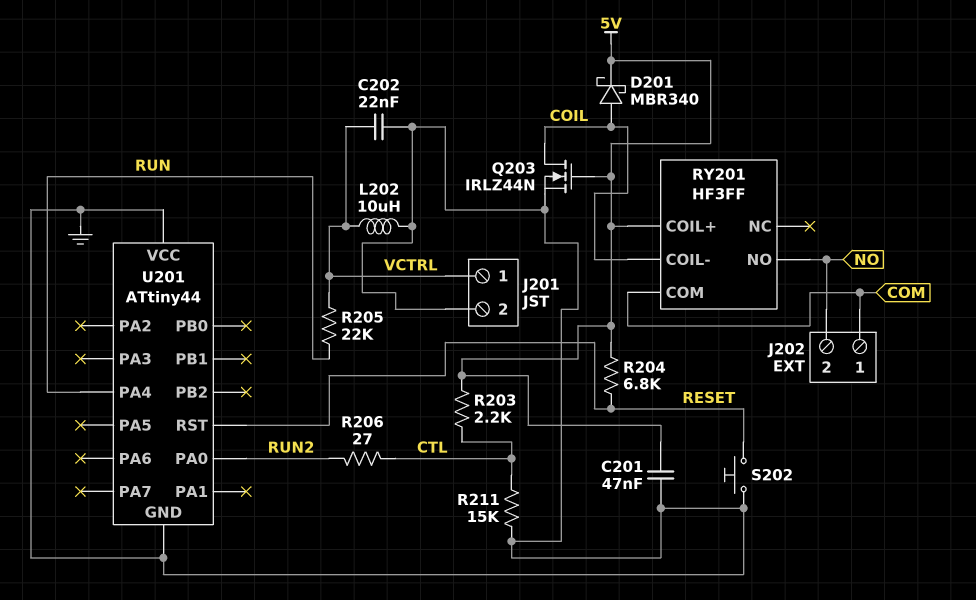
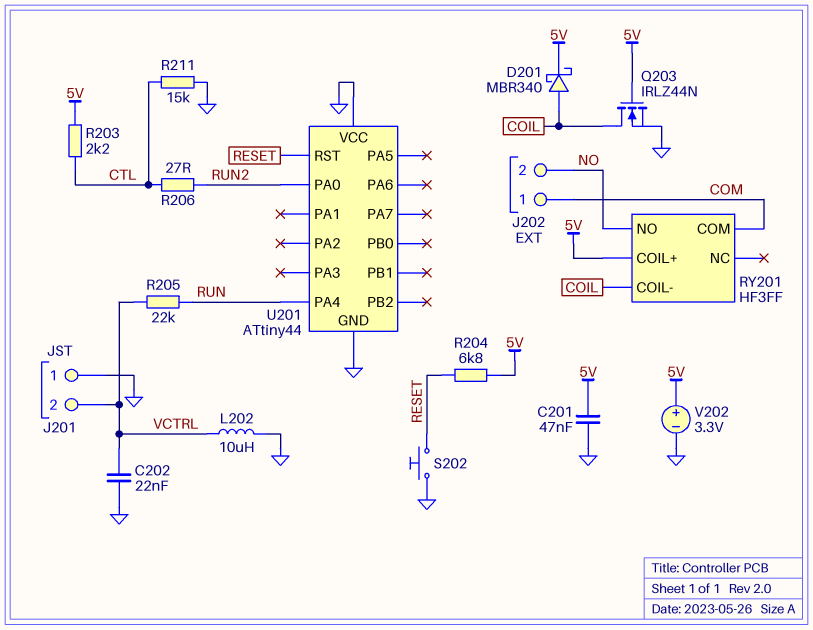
J201 pin 1: VCTRL -> GND
J201 pin 2: GND -> VCTRL
V202: none -> 3.3V (plus 5V, minus GND)

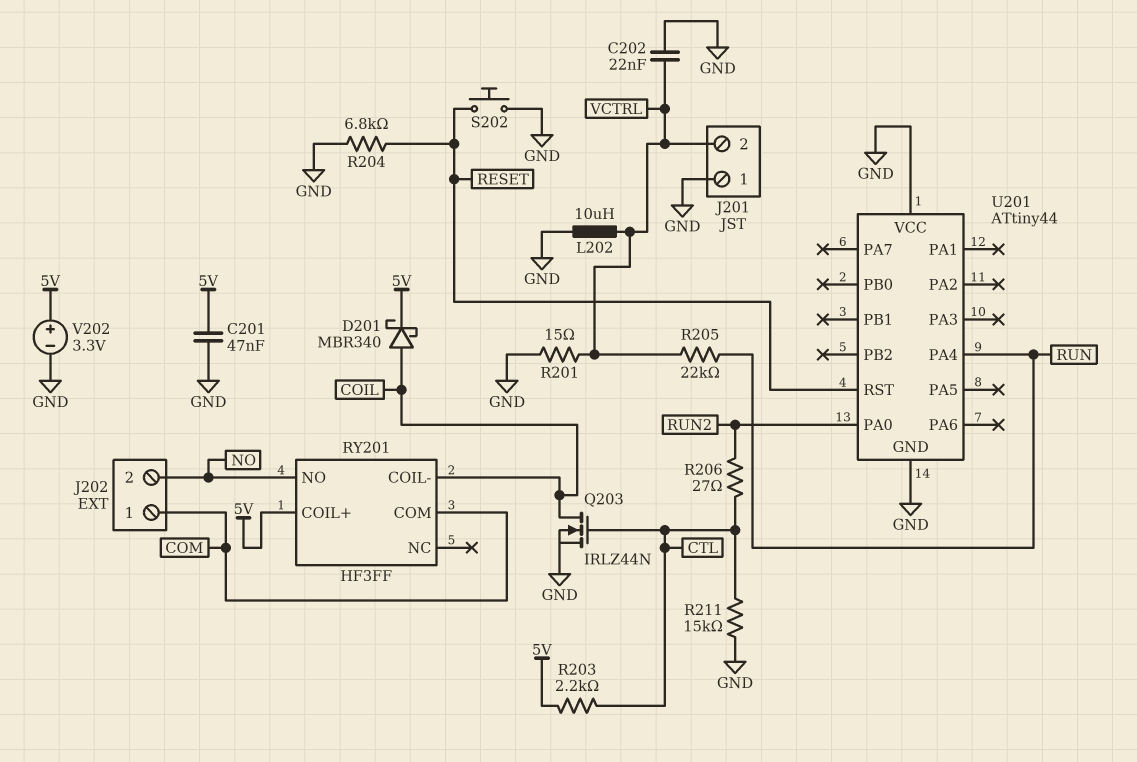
Q203: NMOS IRLZ44N (G 5V, D COIL, S GND) -> NMOS IRLZ44N (G CTL, D COIL, S GND)
R201: none -> 15 (GND, VCTRL)
R204: 6.8k (5V, RESET) -> 6.8k (GND, RESET)

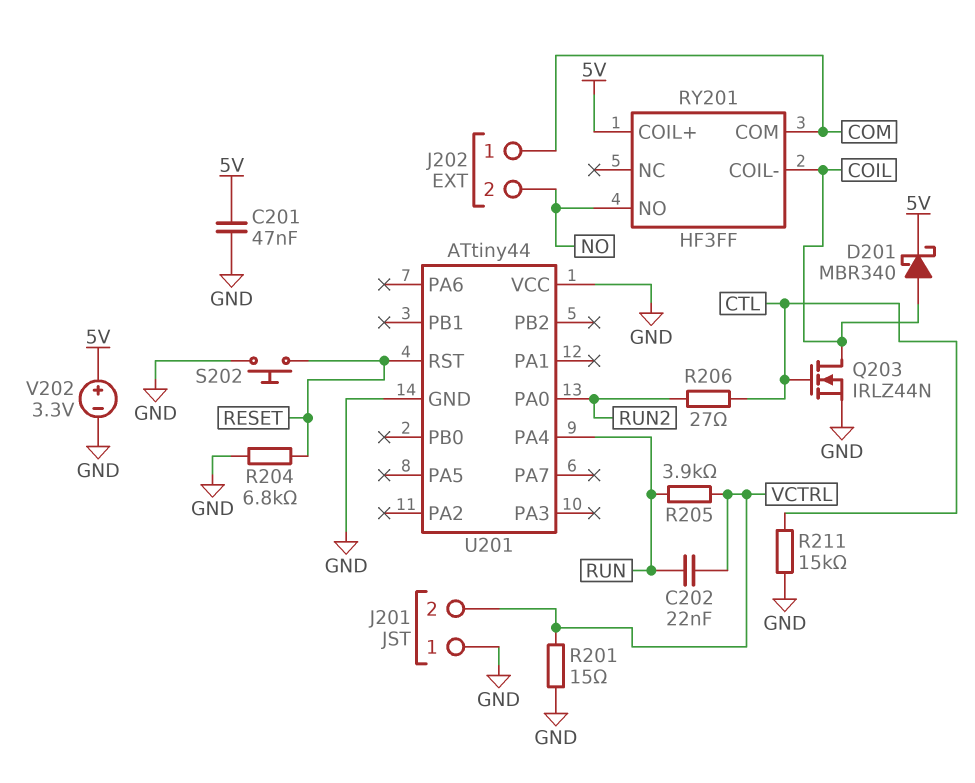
C202: 22nF (GND, VCTRL) -> 22nF (RUN, VCTRL)
L202: 10uH (GND, VCTRL) -> none
R203: 2.2k (5V, CTL) -> none
R205: 22k (RUN, VCTRL) -> 3.9k (RUN, VCTRL)

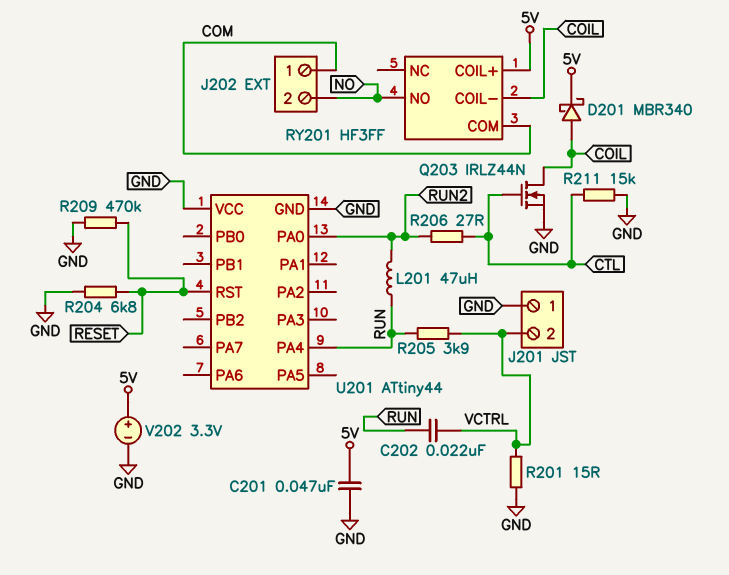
L201: none -> 47uH (RUN, RUN2)
R209: none -> 470k (GND, RESET)
S202: button (GND, RESET) -> none

